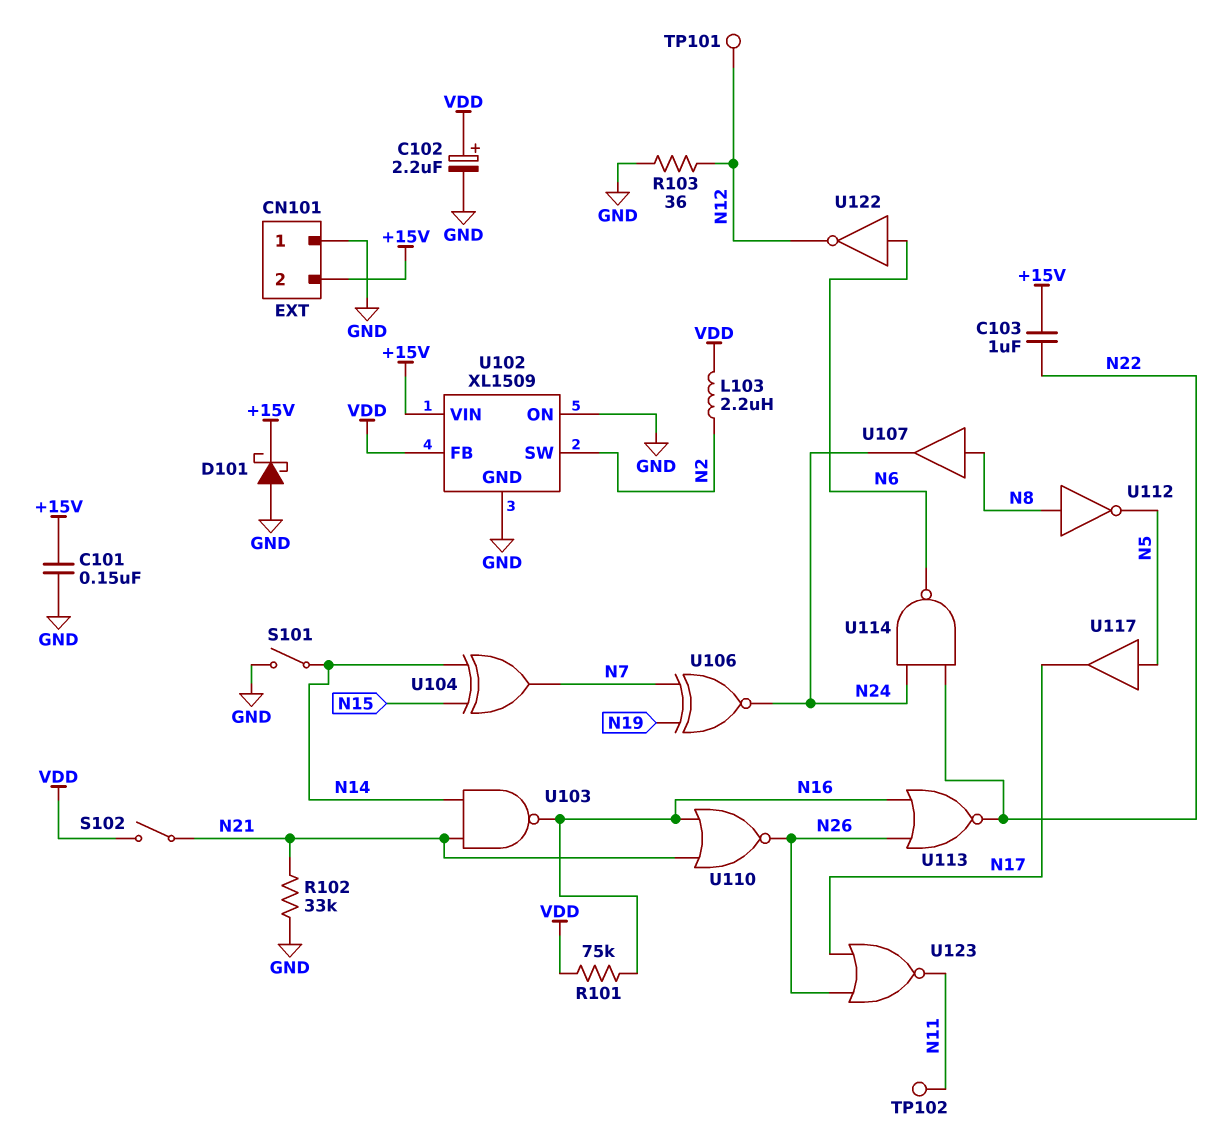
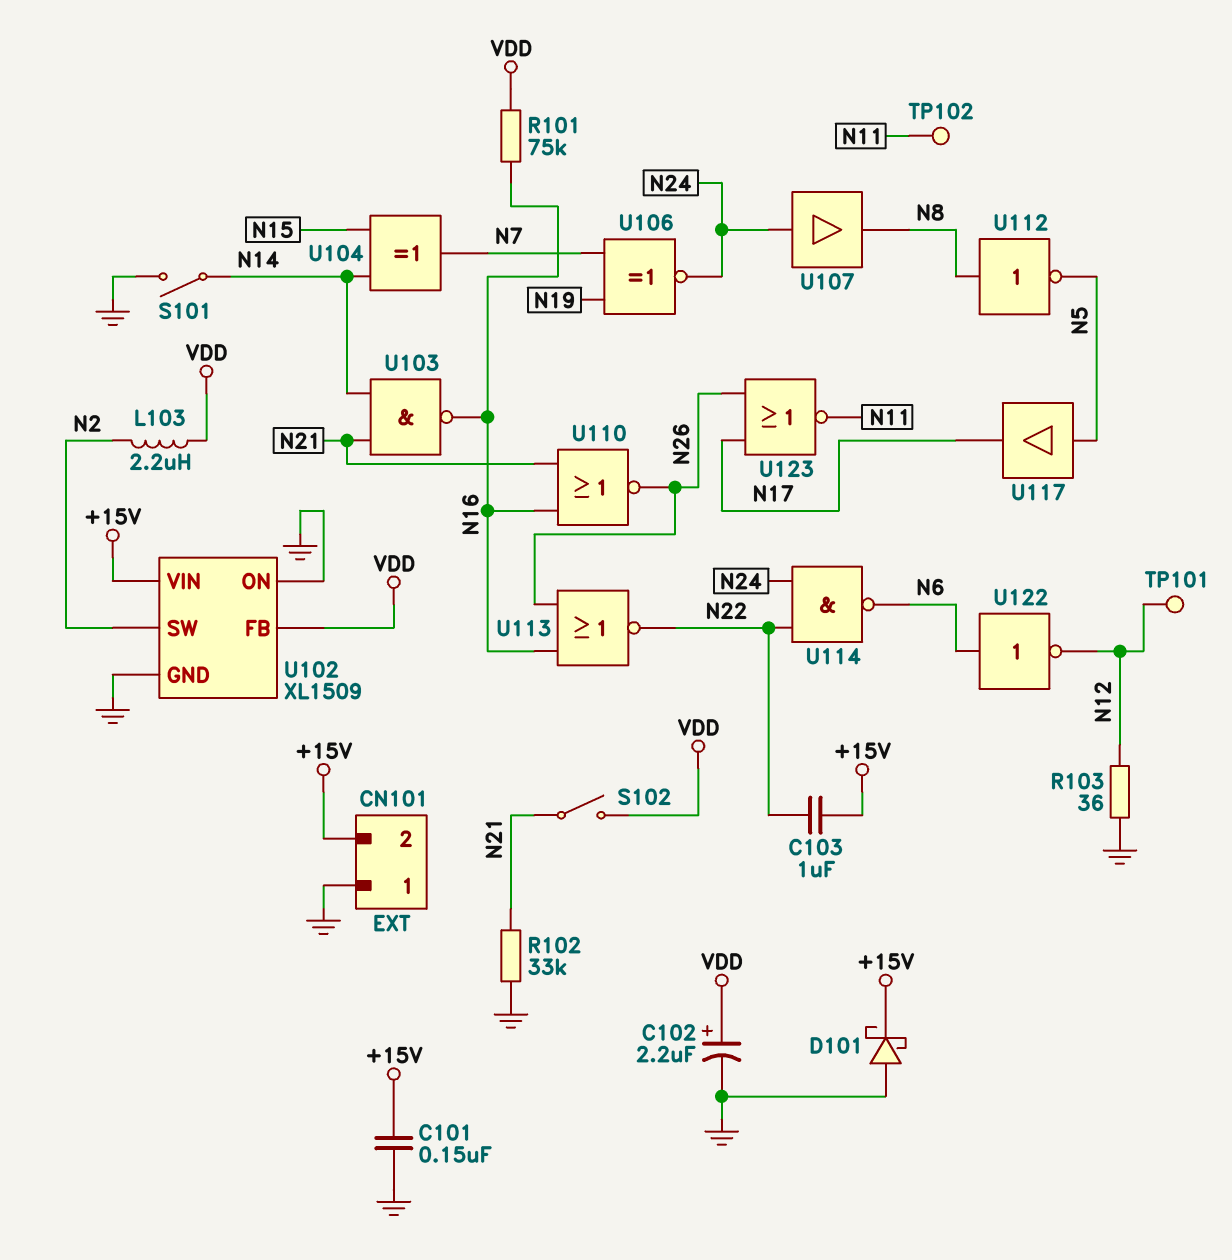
U107: buffer (in N8, out N24) -> buffer (in N24, out N8)

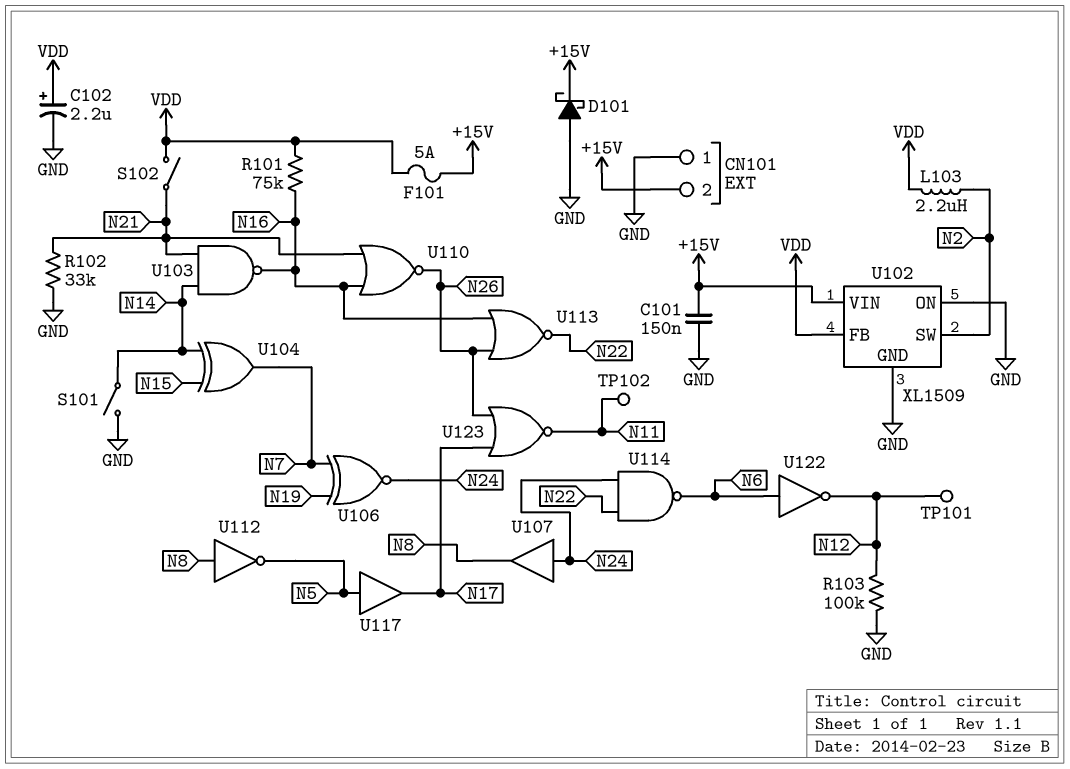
C103: 1uF (+15V, N22) -> none
F101: none -> 5A (+15V, VDD)
R103: 36 (GND, N12) -> 100k (GND, N12)

